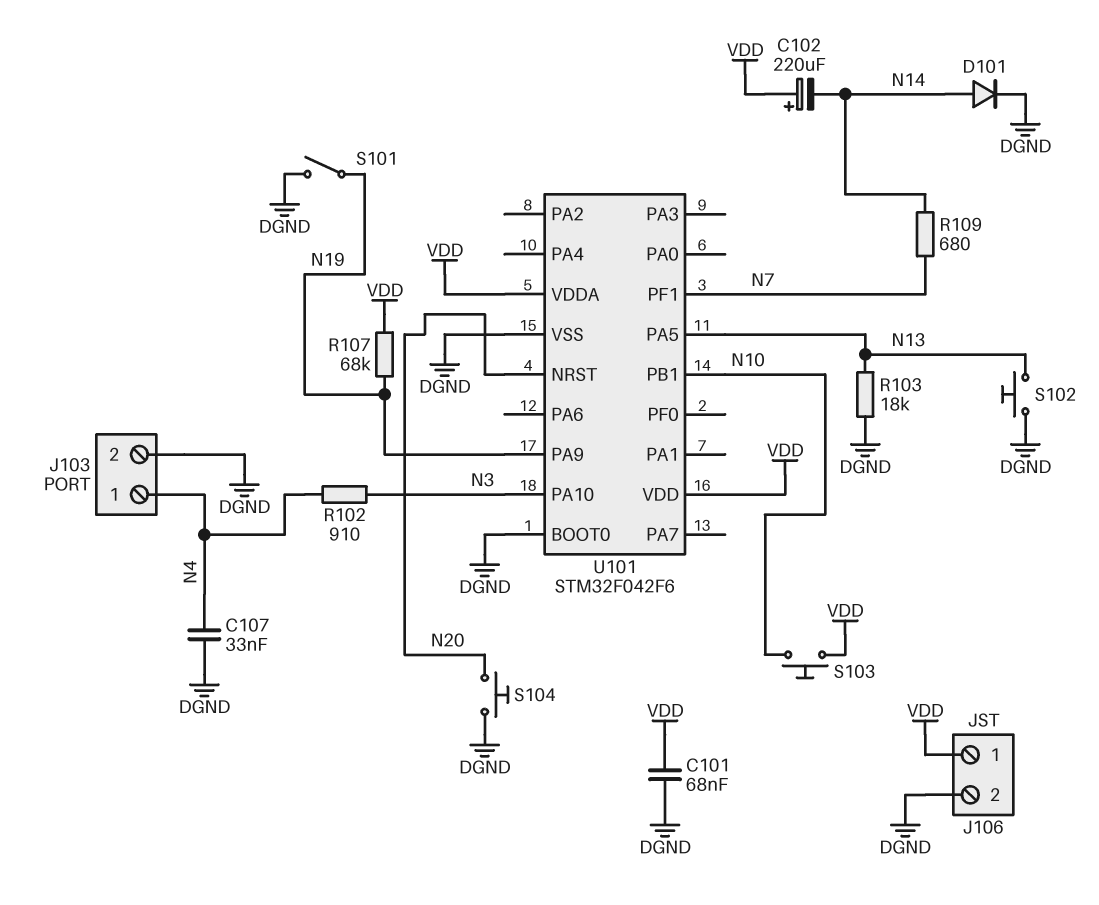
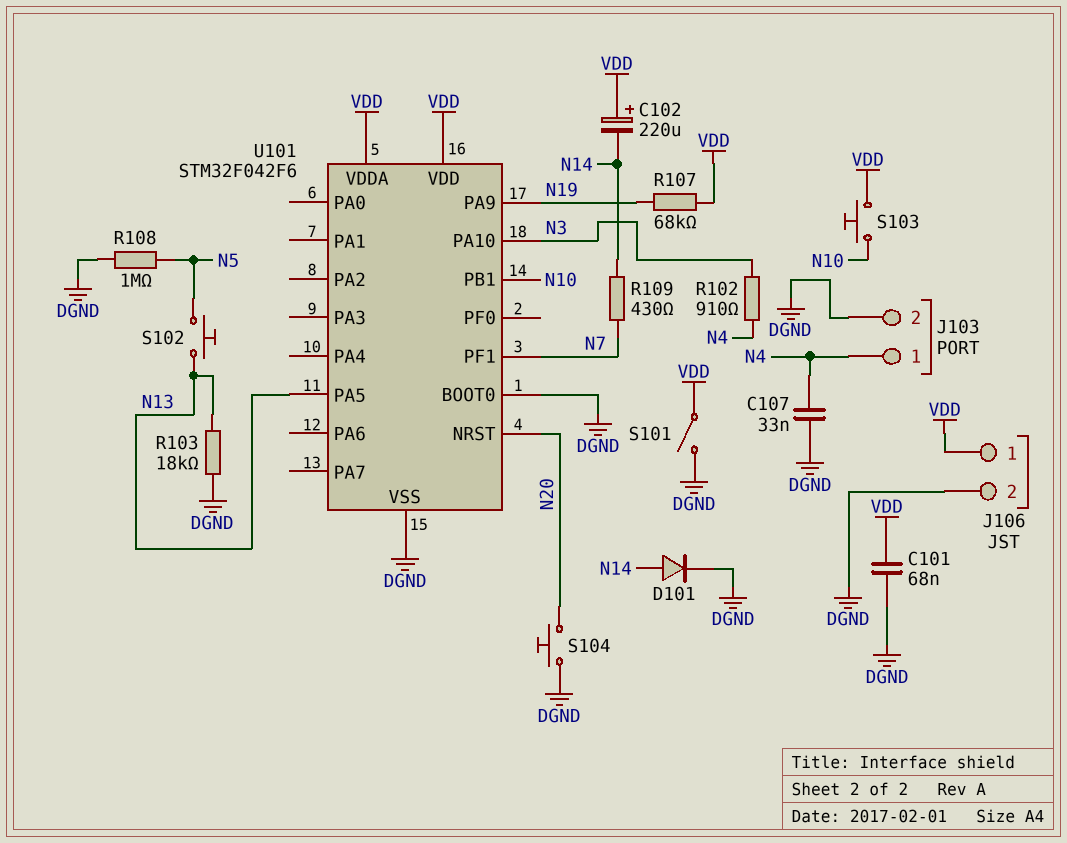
R108: none -> 1M (DGND, N5)
R109: 680 (N7, N14) -> 430 (N7, N14)
S101: switch (DGND, N19) -> switch (DGND, VDD)
S102: button (DGND, N13) -> button (N5, N13)

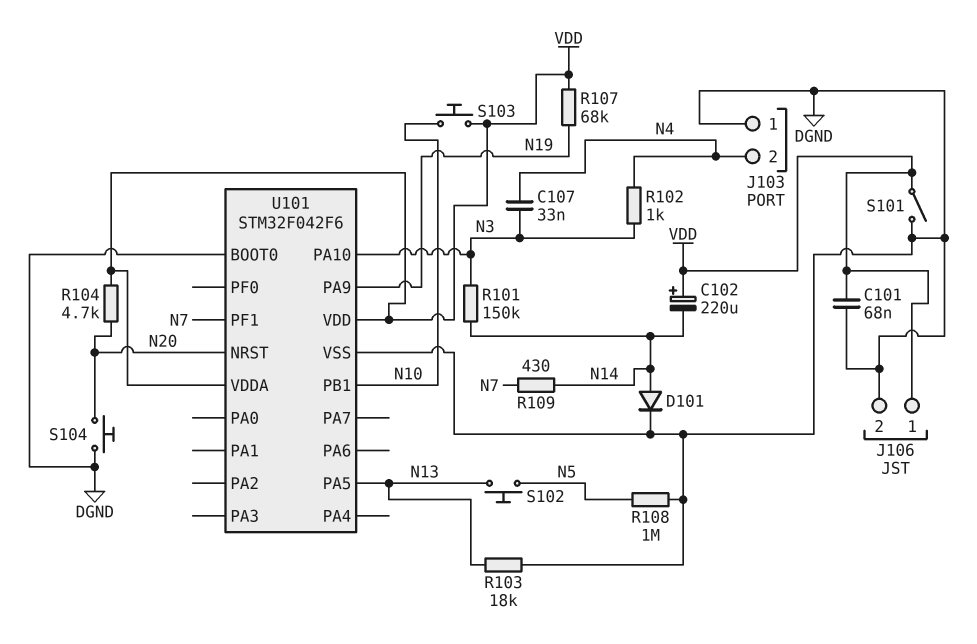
C107: 33nF (DGND, N4) -> 33nF (N3, N4)
J103 pin 1: N4 -> DGND
J103 pin 2: DGND -> N4
R101: none -> 150k (N3, N14)
R102: 910 (N3, N4) -> 1k (N3, N4)
R104: none -> 4.7k (N20, VDD)

